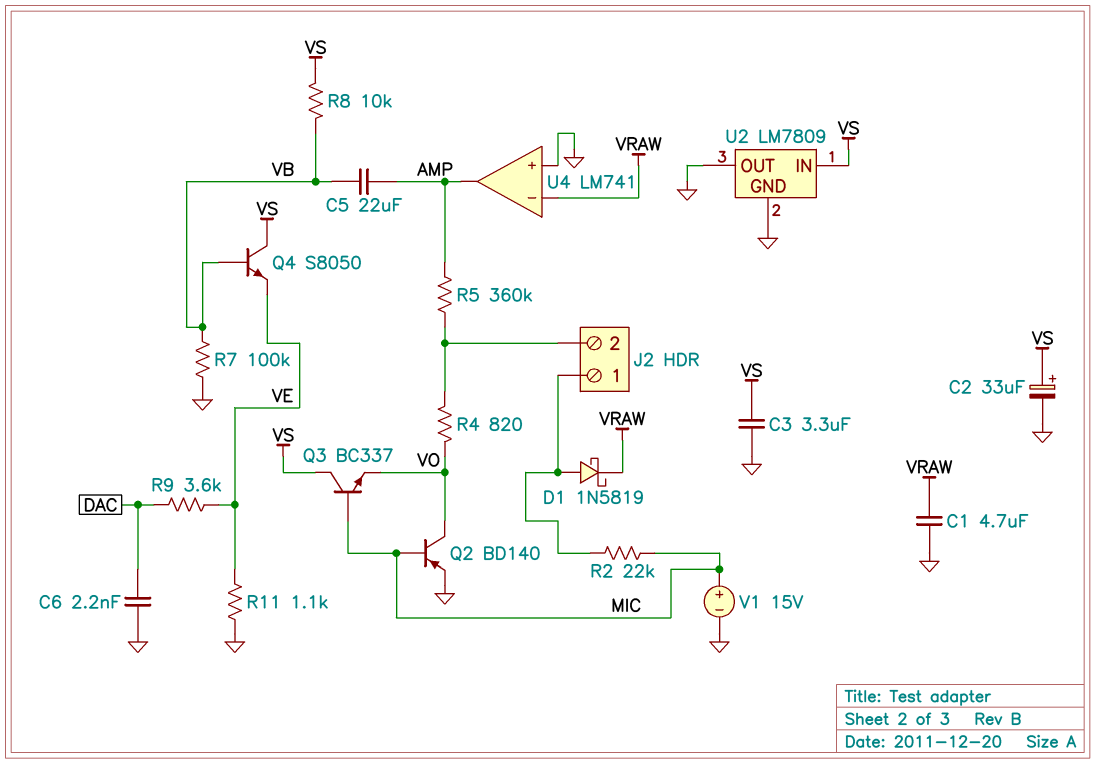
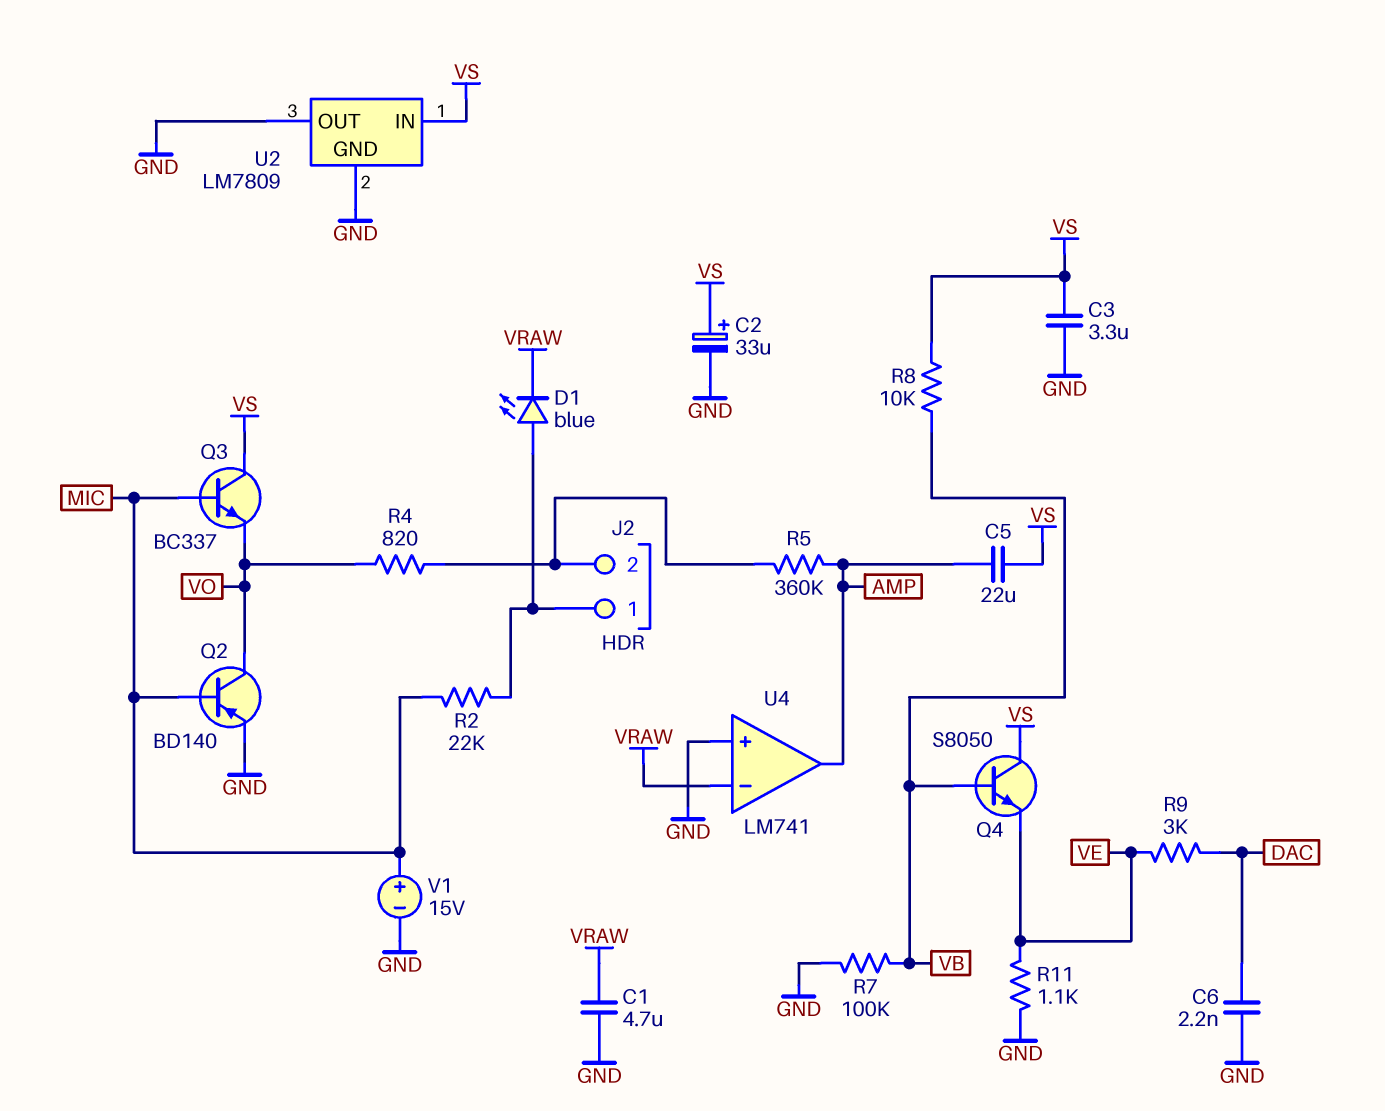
C5: 22uF (AMP, VB) -> 22uF (AMP, VS)
D1: schottky 1N5819 (A J2/1, K VRAW) -> LED blue (A J2/1, K VRAW)
R9: 3.6k (DAC, VE) -> 3k (DAC, VE)

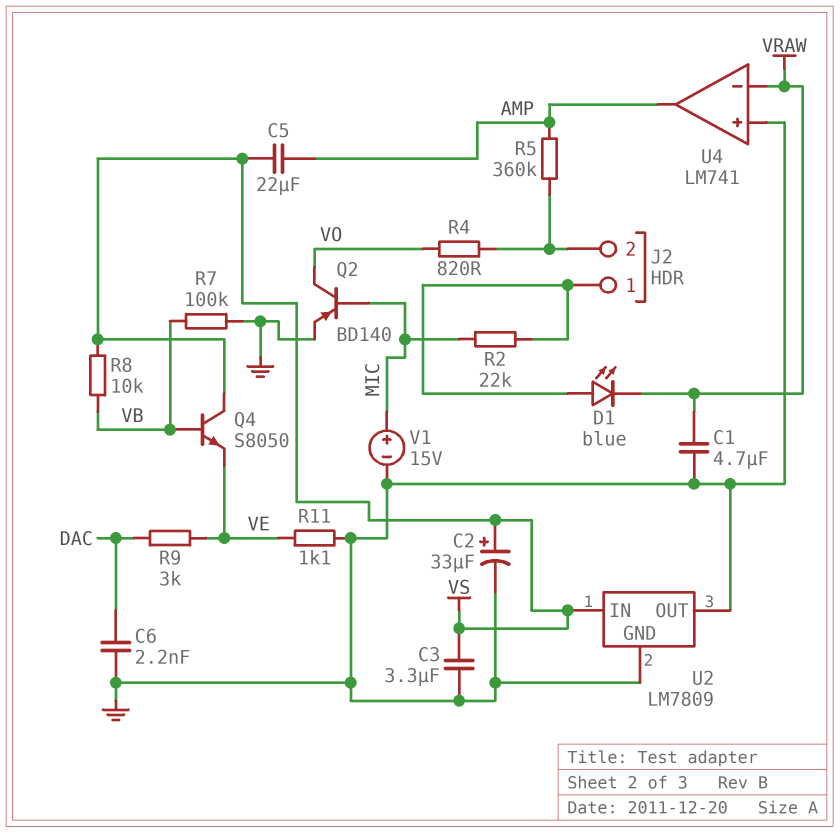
Q3: NPN BC337 (B MIC, C VS, E VO) -> none

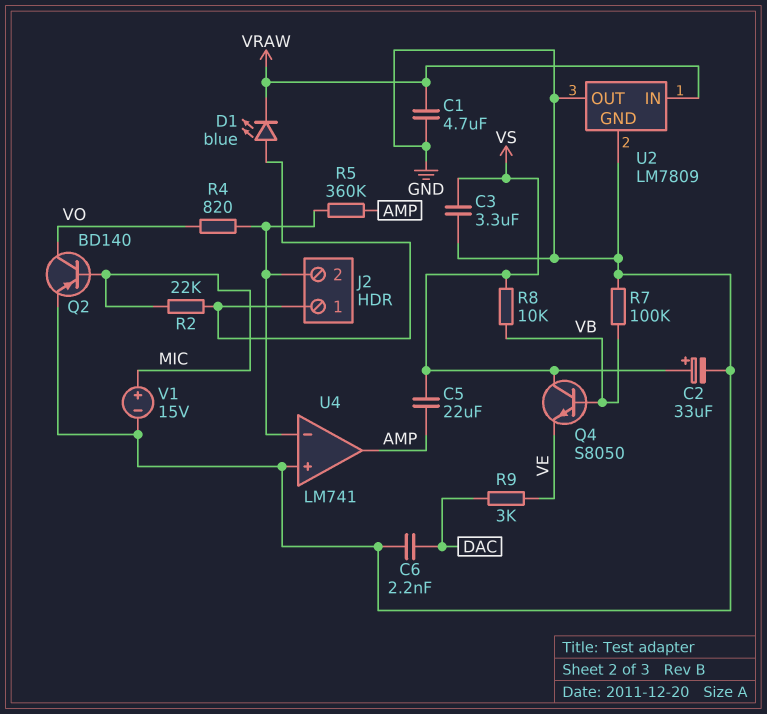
R11: 1.1k (GND, VE) -> none
U2 pin IN: VS -> VRAW
U4 pin in-: VRAW -> J2/2

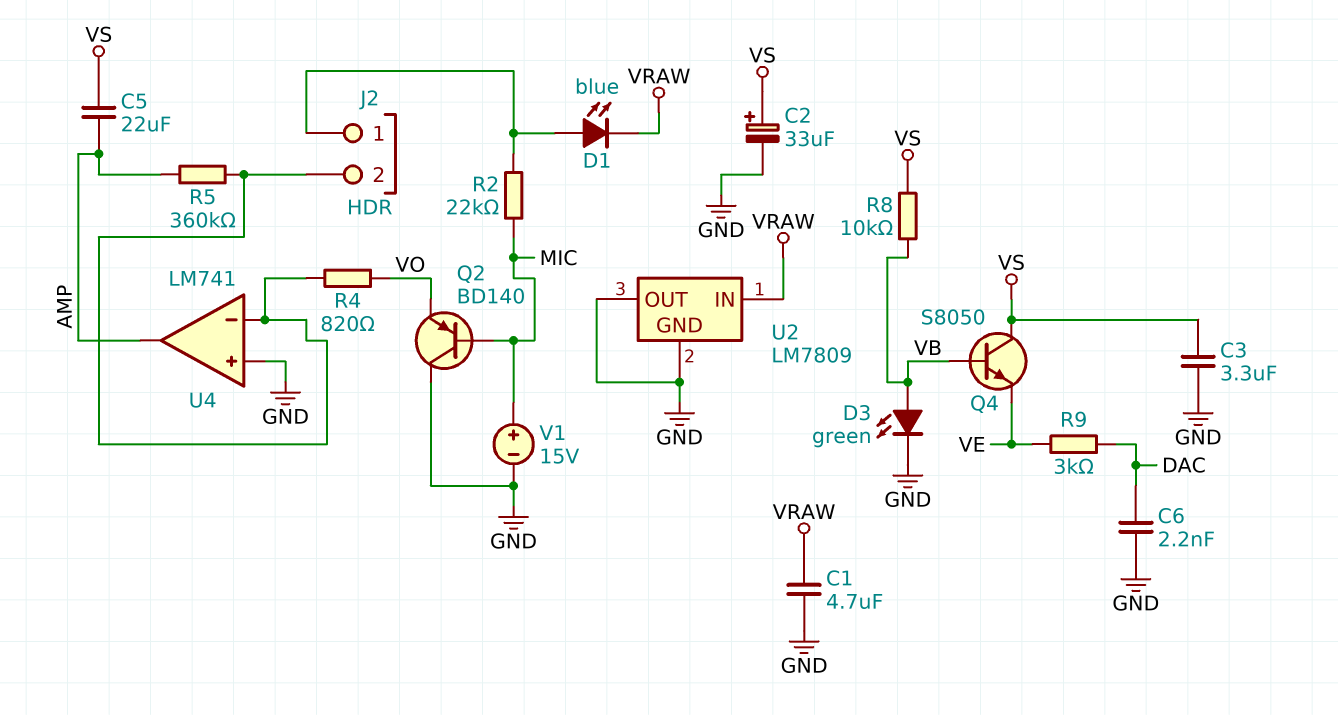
D3: none -> LED green (A VB, K GND)
Q2: PNP BD140 (B MIC, C VO, E GND) -> PNP BD140 (B MIC, C GND, E VO)
R7: 100k (GND, VB) -> none

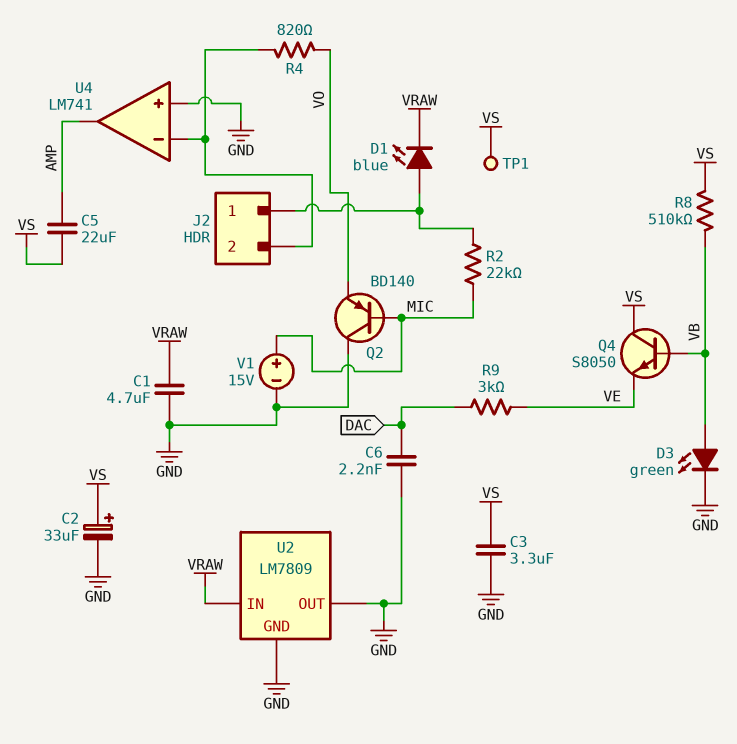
R5: 360k (AMP, J2/2) -> none
R8: 10k (VB, VS) -> 510k (VB, VS)
TP1: none -> test point (VS)

